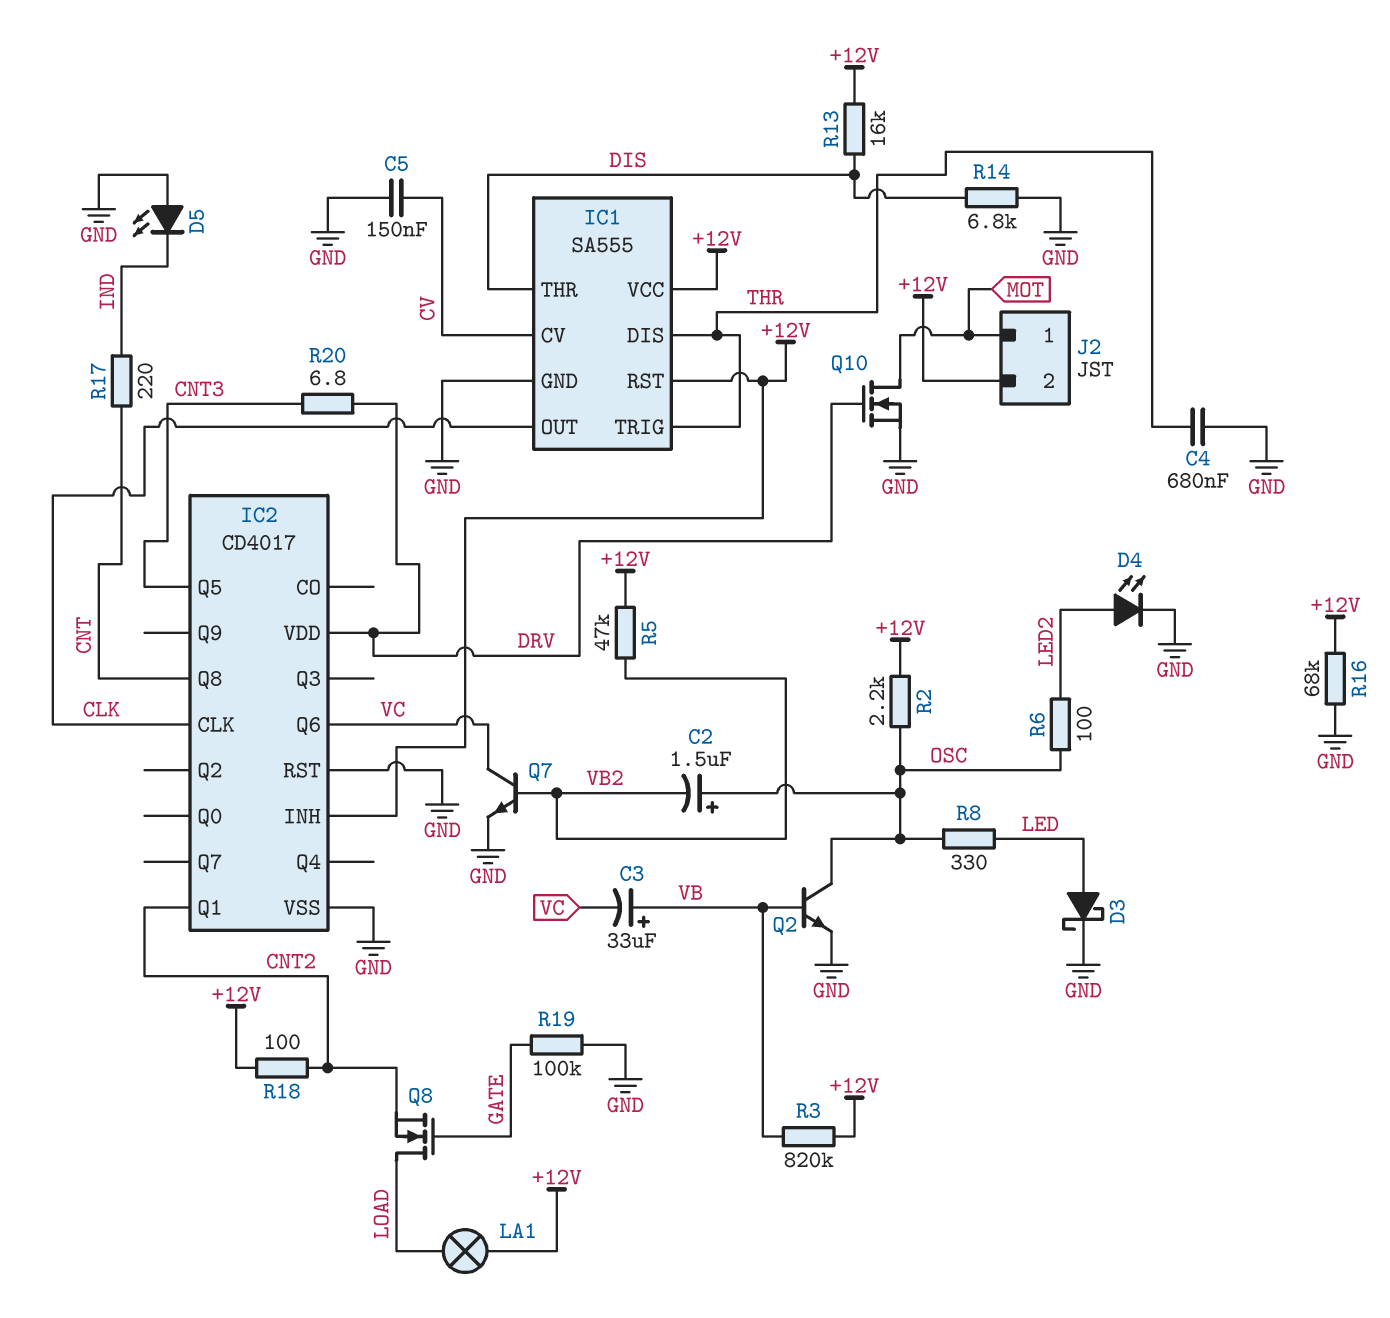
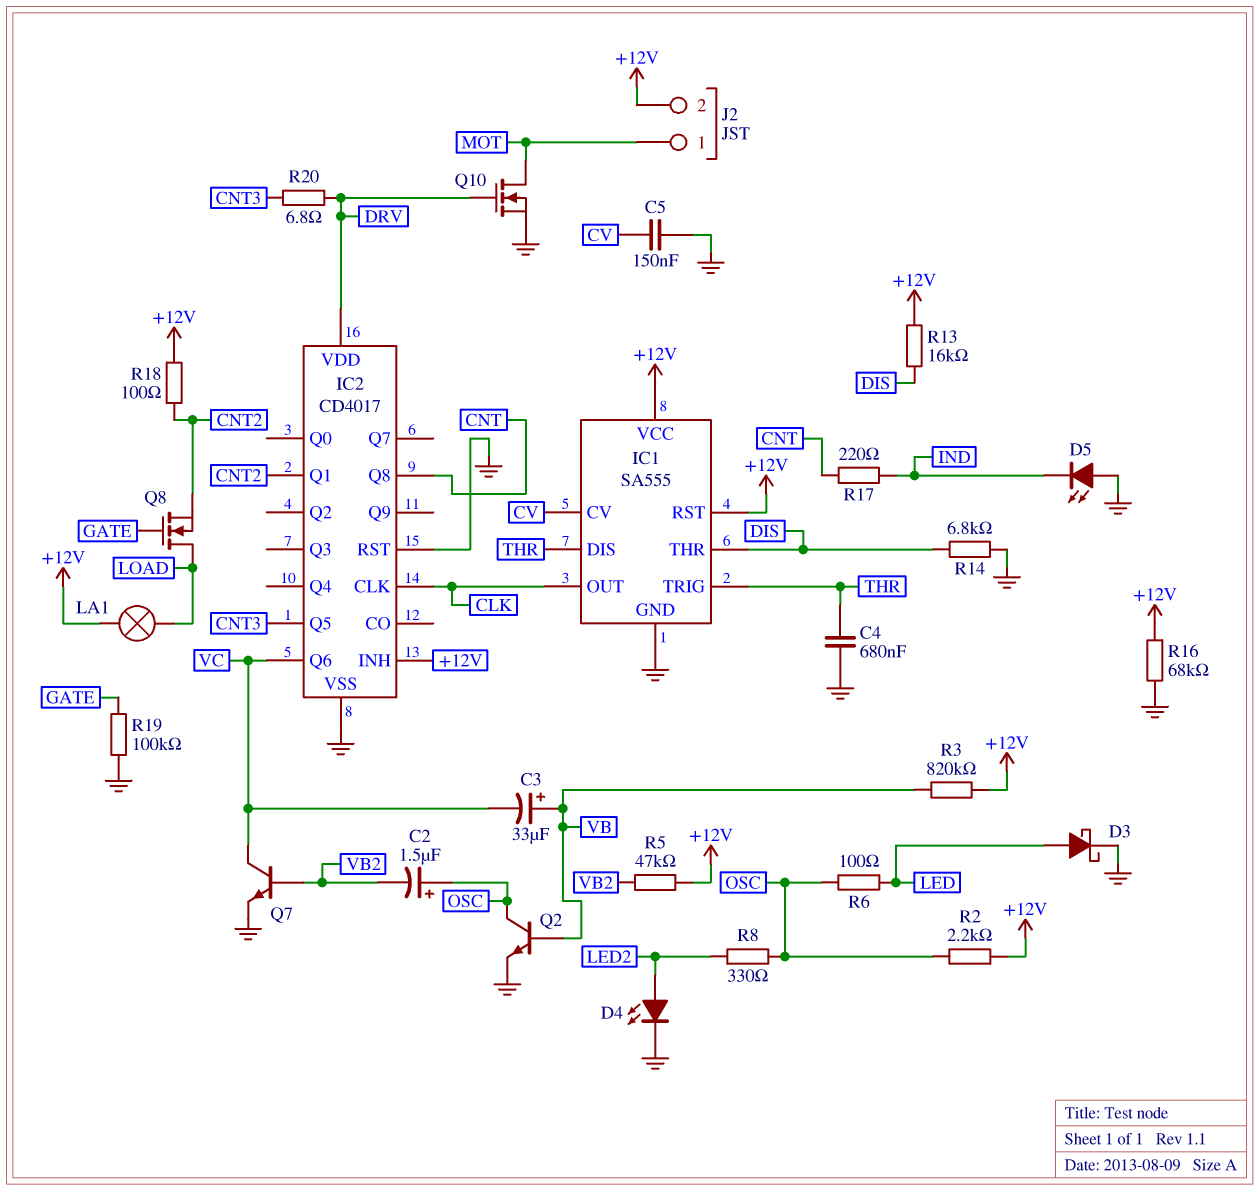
R6: 100 (LED2, OSC) -> 100 (LED, OSC)
R8: 330 (LED, OSC) -> 330 (LED2, OSC)

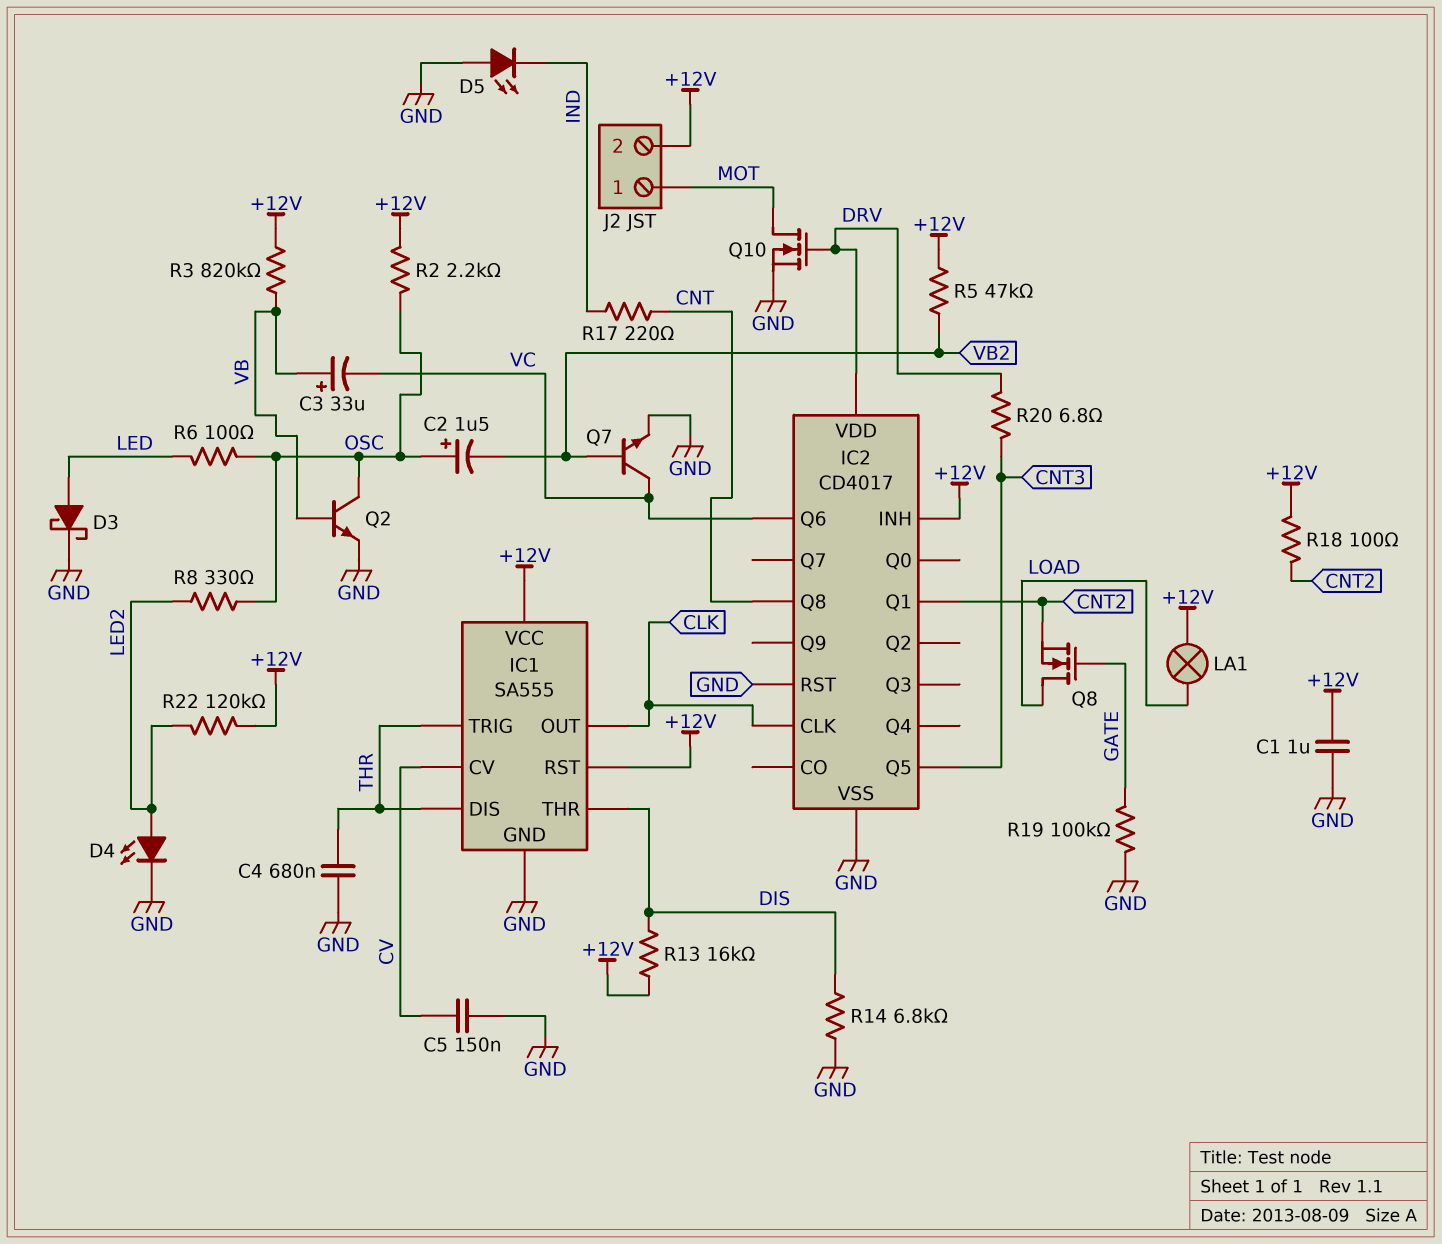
C1: none -> 1uF (+12V, GND)
R16: 68k (+12V, GND) -> none
R22: none -> 120k (+12V, LED2)

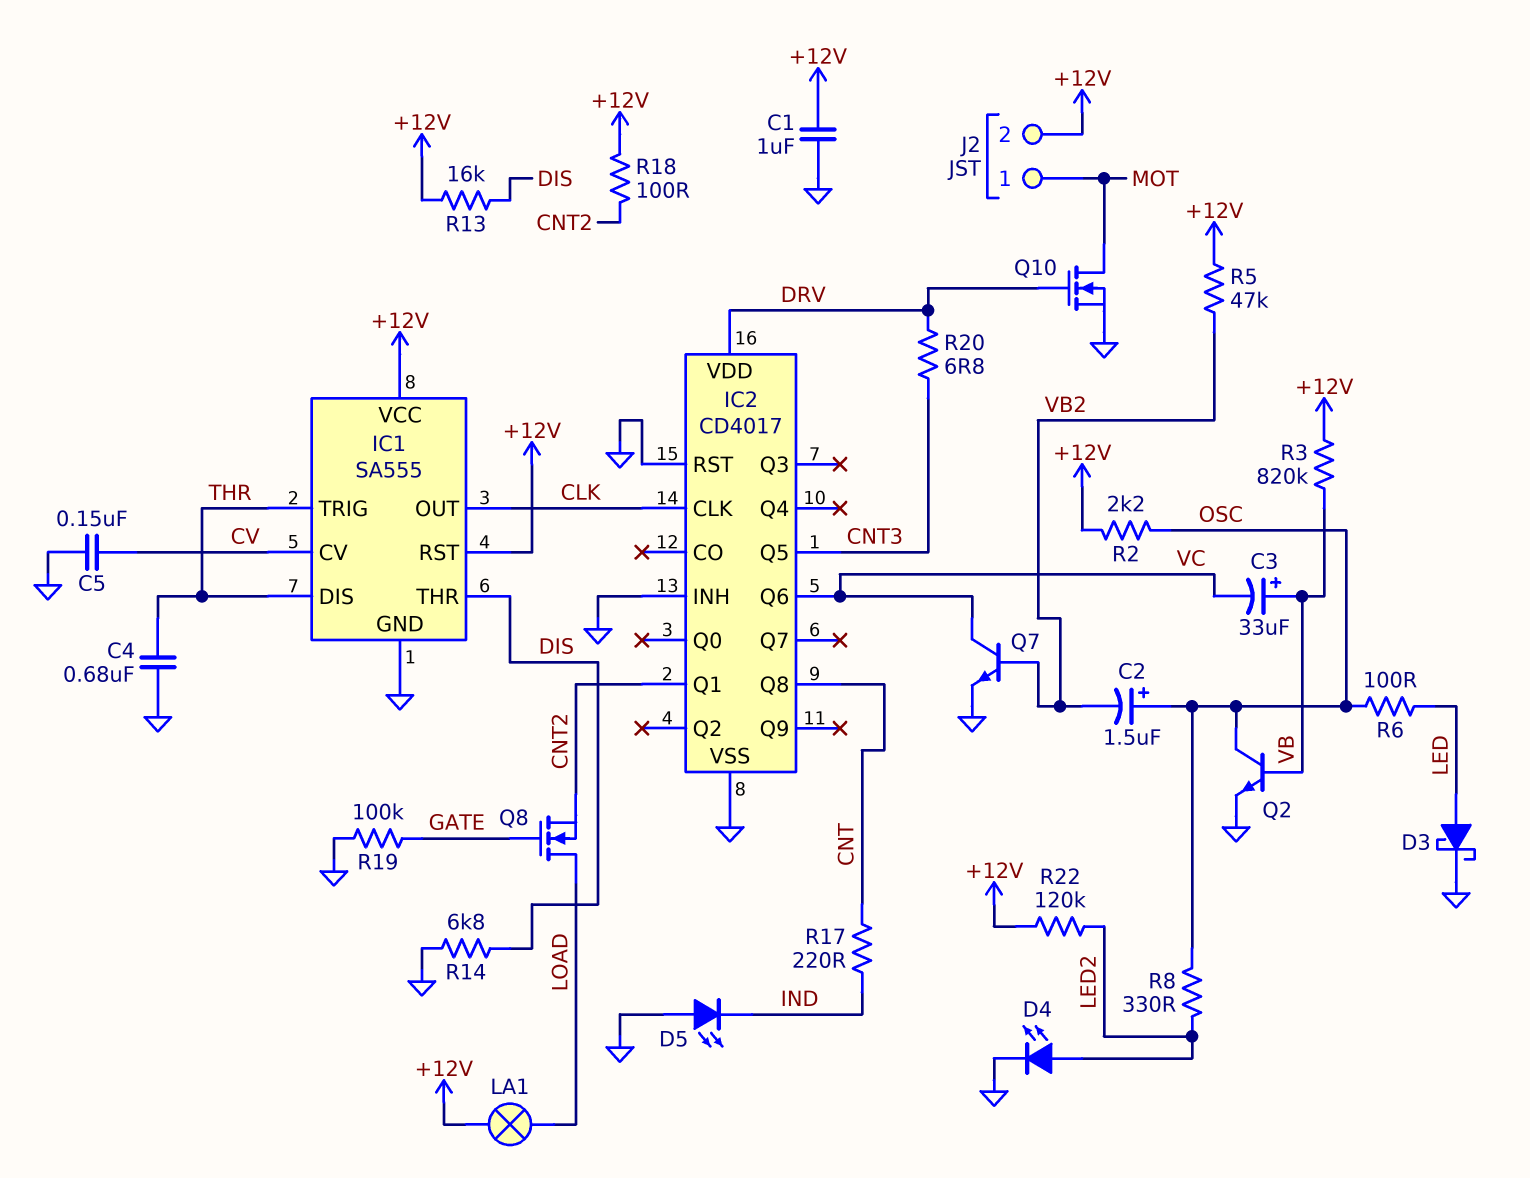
IC2 pin INH: +12V -> GND

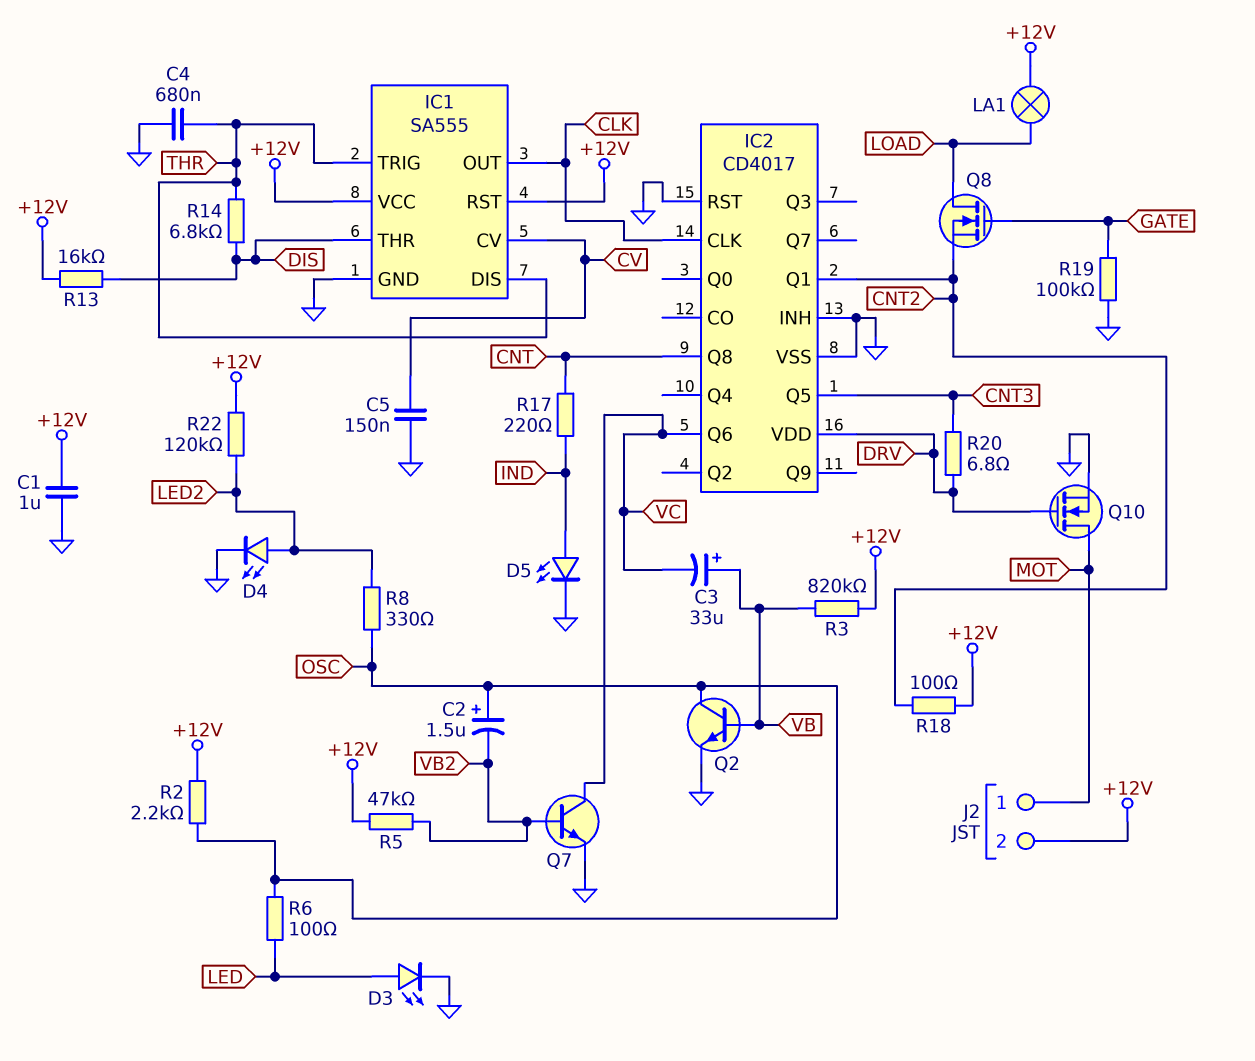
D3: schottky (A LED, K GND) -> LED (A LED, K GND)
D5: LED (A GND, K IND) -> LED (A IND, K GND)
R14: 6.8k (DIS, GND) -> 6.8k (DIS, THR)

